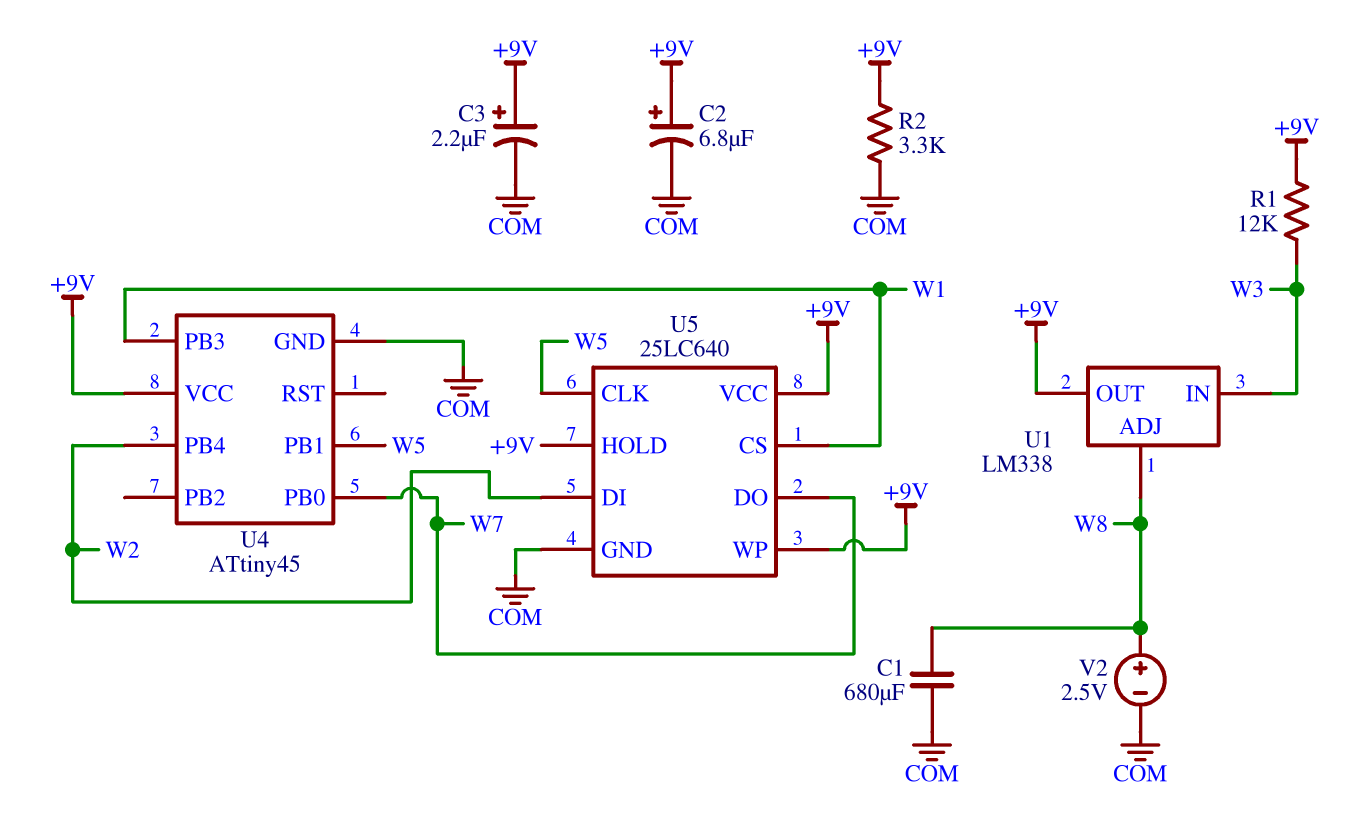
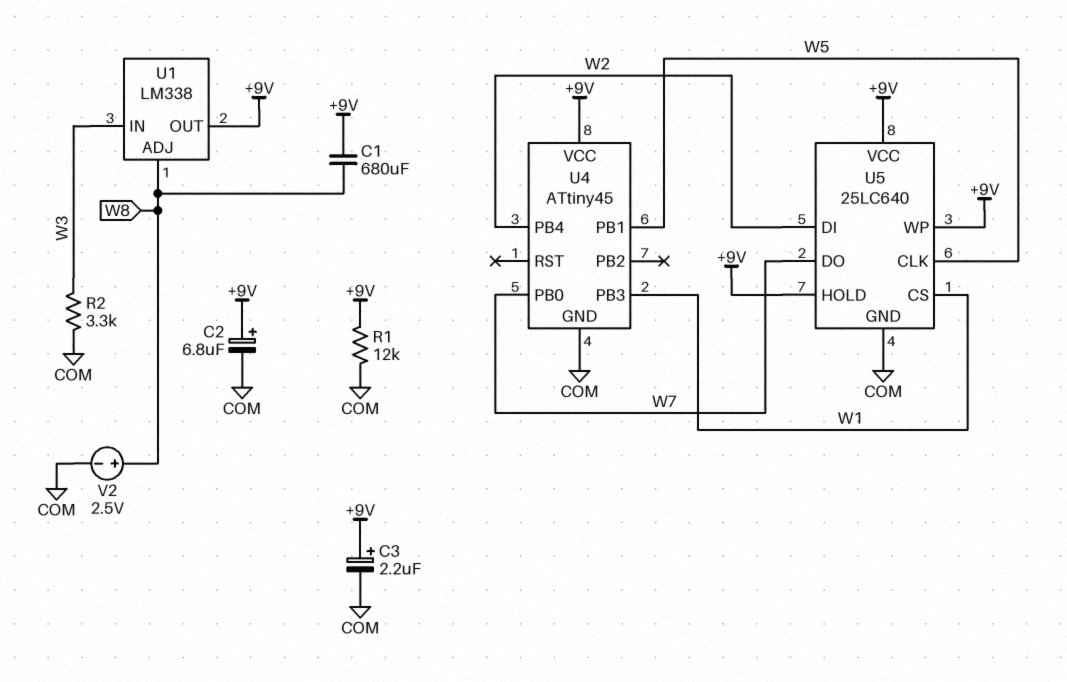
C1: 680uF (COM, W8) -> 680uF (+9V, W8)
R1: 12k (+9V, W3) -> 12k (+9V, COM)
R2: 3.3k (+9V, COM) -> 3.3k (COM, W3)

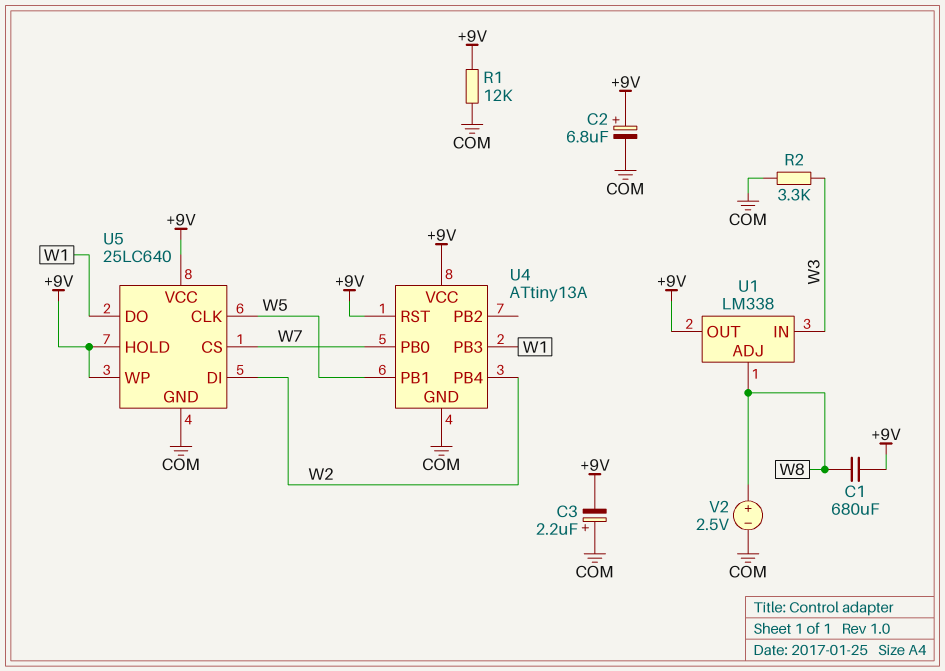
C3: 2.2uF (plus +9V, minus COM) -> 2.2uF (plus COM, minus +9V)
U4: ATtiny45 -> ATtiny13A
U4 pin RST: none -> +9V
U5 pin CS: W1 -> W7
U5 pin DO: W7 -> W1

